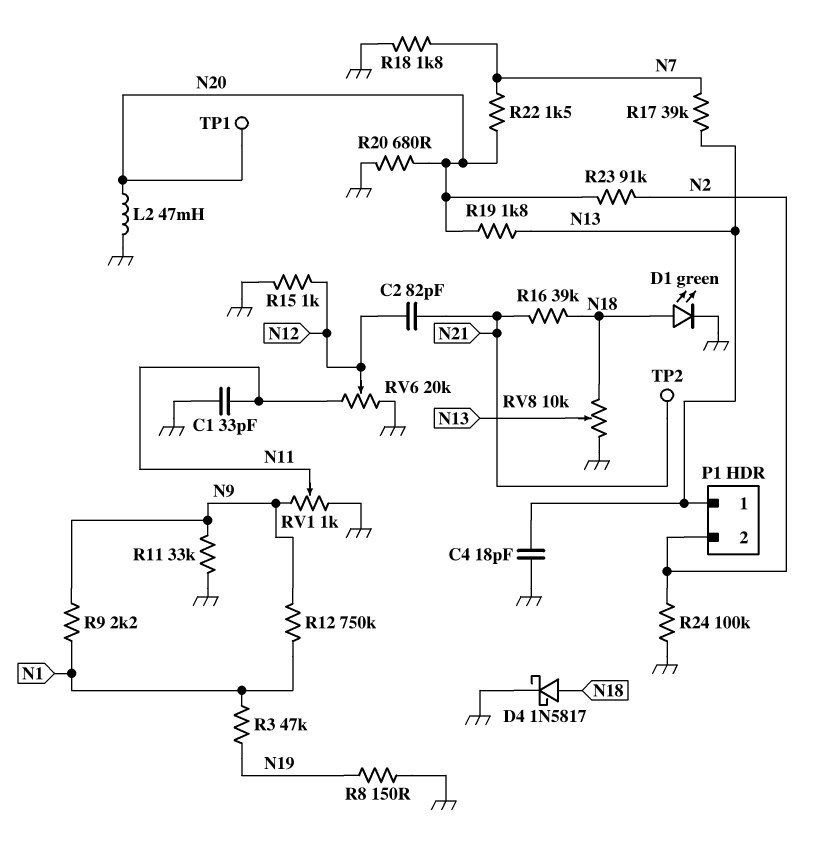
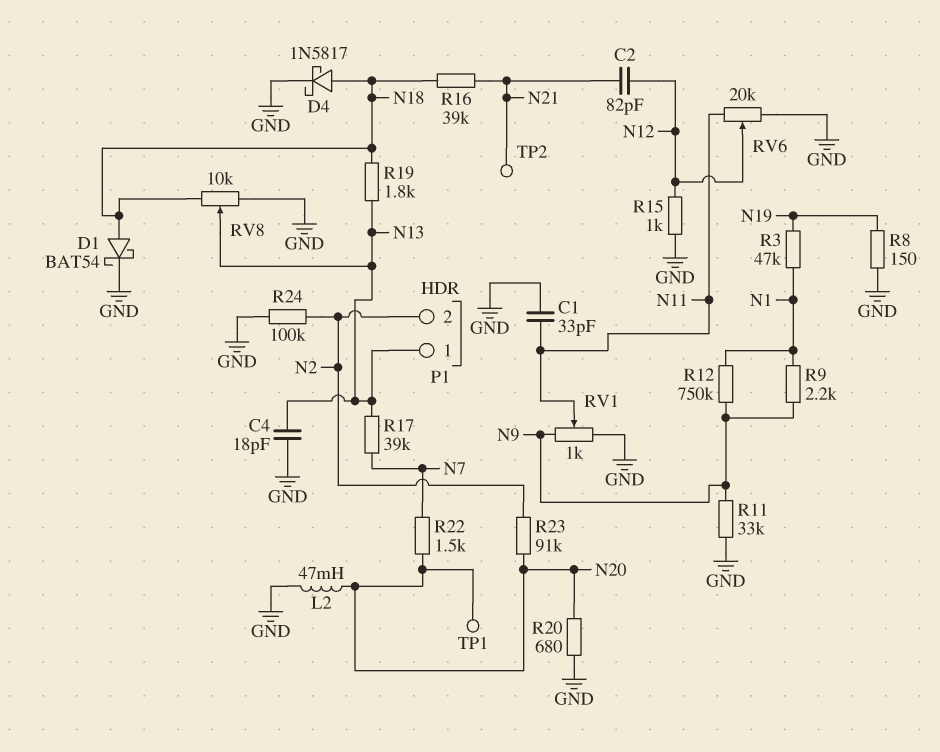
D1: LED green (A N18, K GND) -> schottky BAT54 (A N18, K GND)
R18: 1.8k (GND, N7) -> none
R19: 1.8k (N13, N20) -> 1.8k (N13, N18)

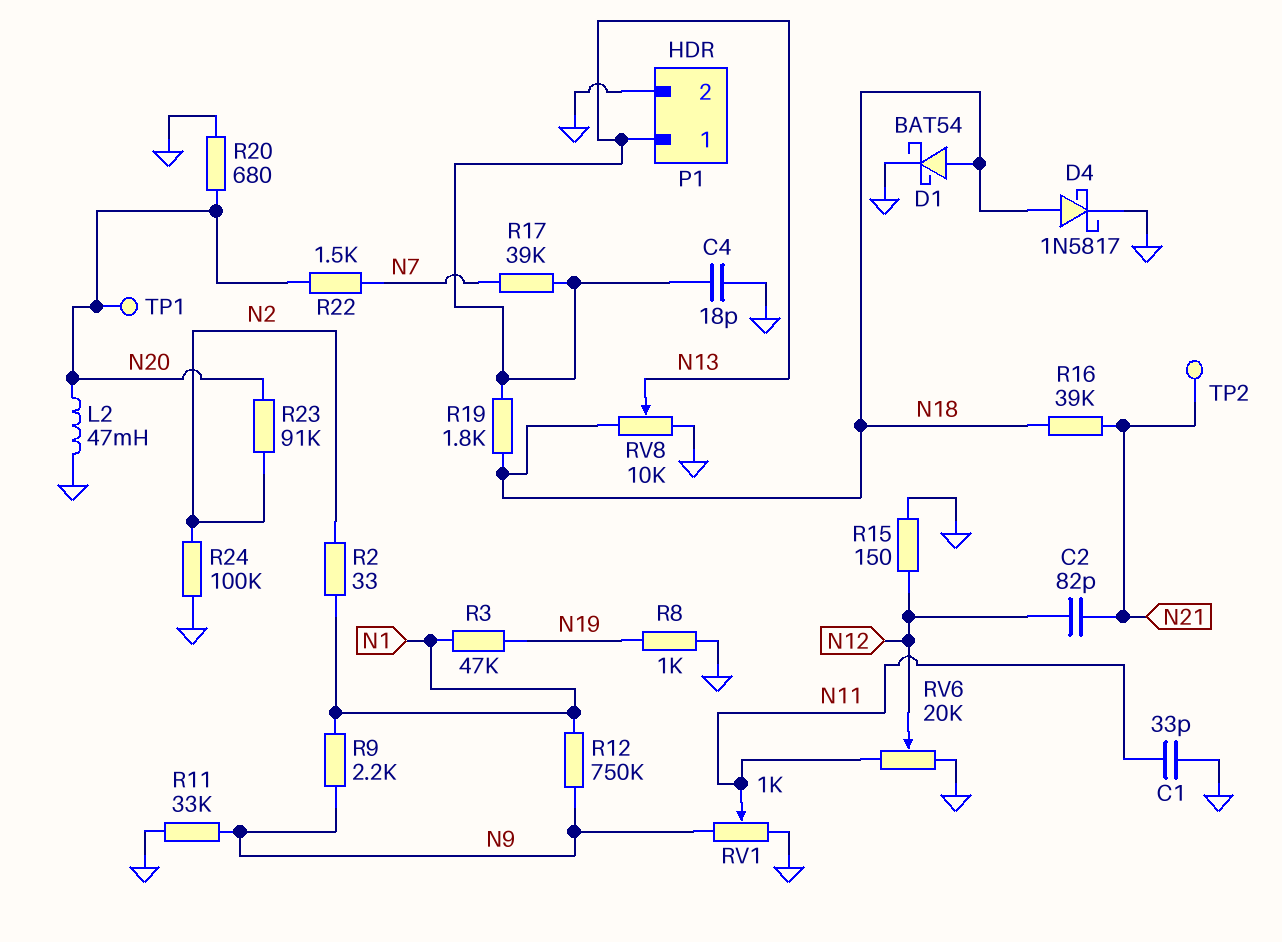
P1 pin 2: N2 -> GND
R2: none -> 33 (N1, N2)
R8: 150 (GND, N19) -> 1k (GND, N19)
R15: 1k (GND, N12) -> 150 (GND, N12)

